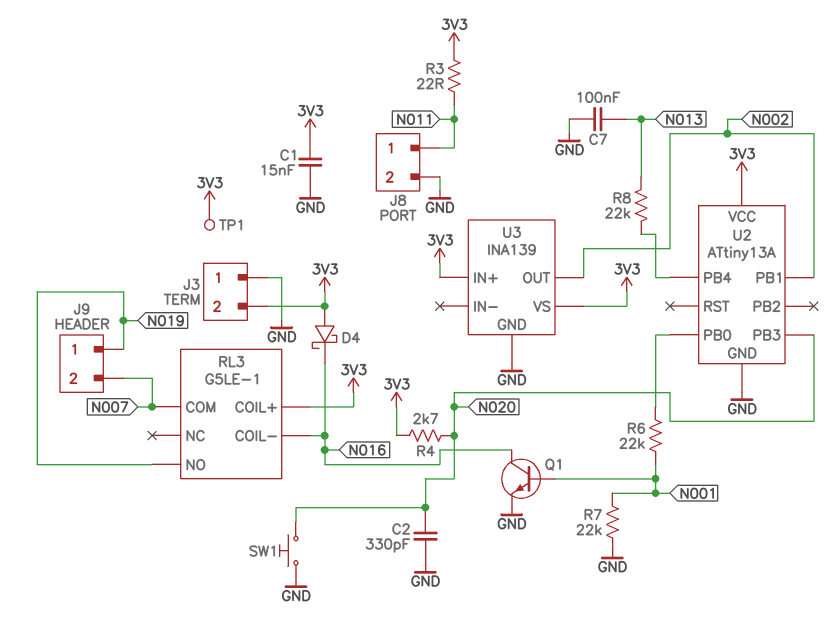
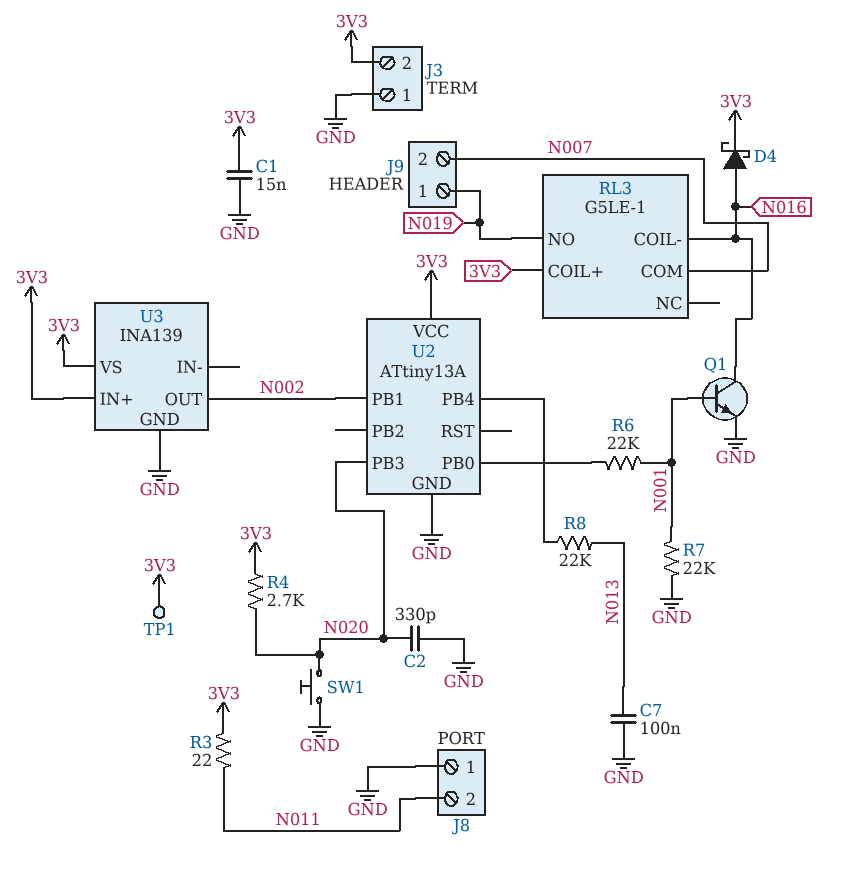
D4: schottky (A 3V3, K N016) -> schottky (A N016, K 3V3)
J8 pin 1: N011 -> GND
J8 pin 2: GND -> N011

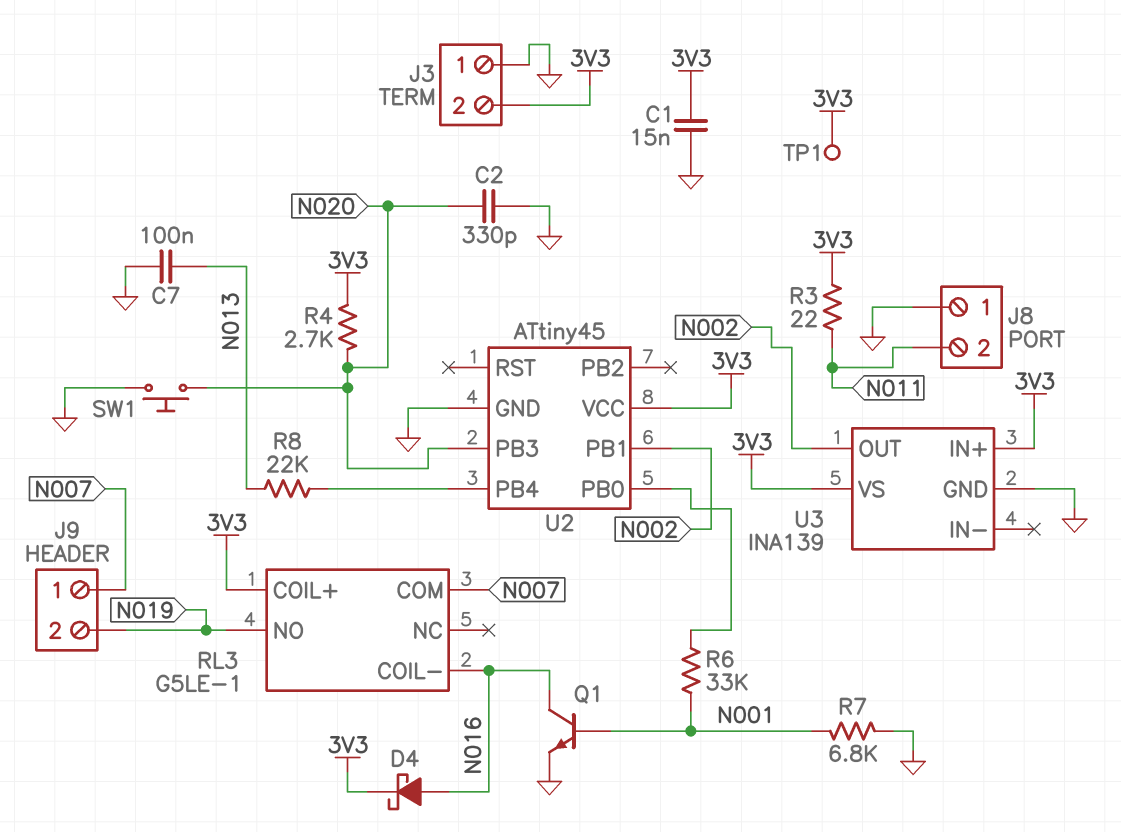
J9 pin 1: N019 -> N007
J9 pin 2: N007 -> N019
R6: 22k (N001, U2/PB0) -> 33k (N001, U2/PB0)
R7: 22k (GND, N001) -> 6.8k (GND, N001)
U2: ATtiny13A -> ATtiny45

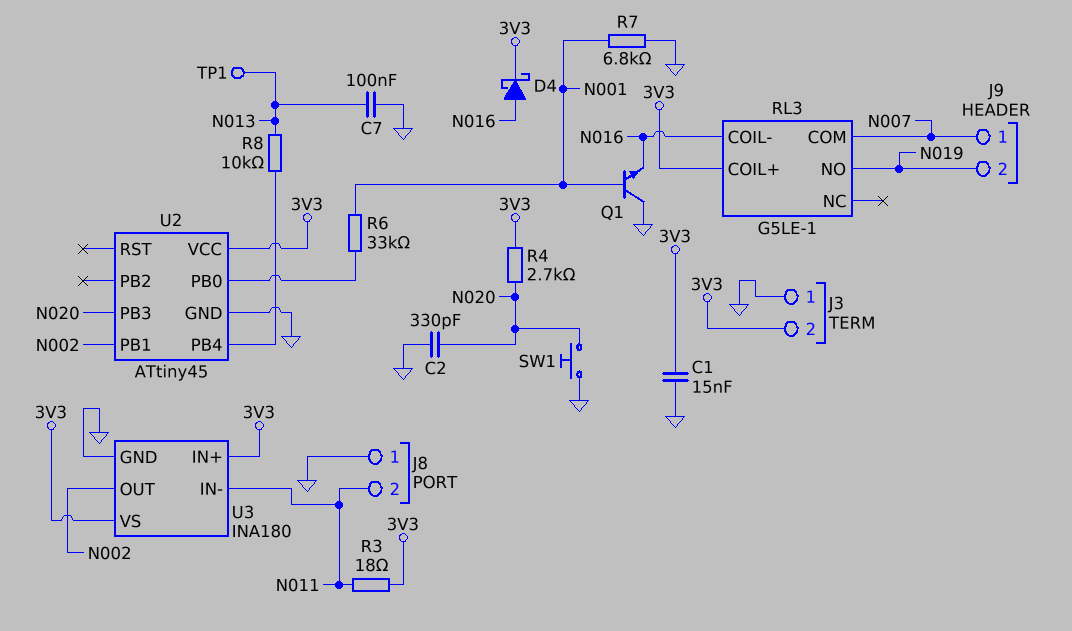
Q1: NPN (B N001, C N016, E GND) -> NPN (B N001, C GND, E N016)
R3: 22 (3V3, N011) -> 18 (3V3, N011)
R8: 22k (N013, U2/PB4) -> 10k (N013, U2/PB4)
TP1: test point (3V3) -> test point (N013)
U3: INA139 -> INA180
U3 pin IN-: none -> N011

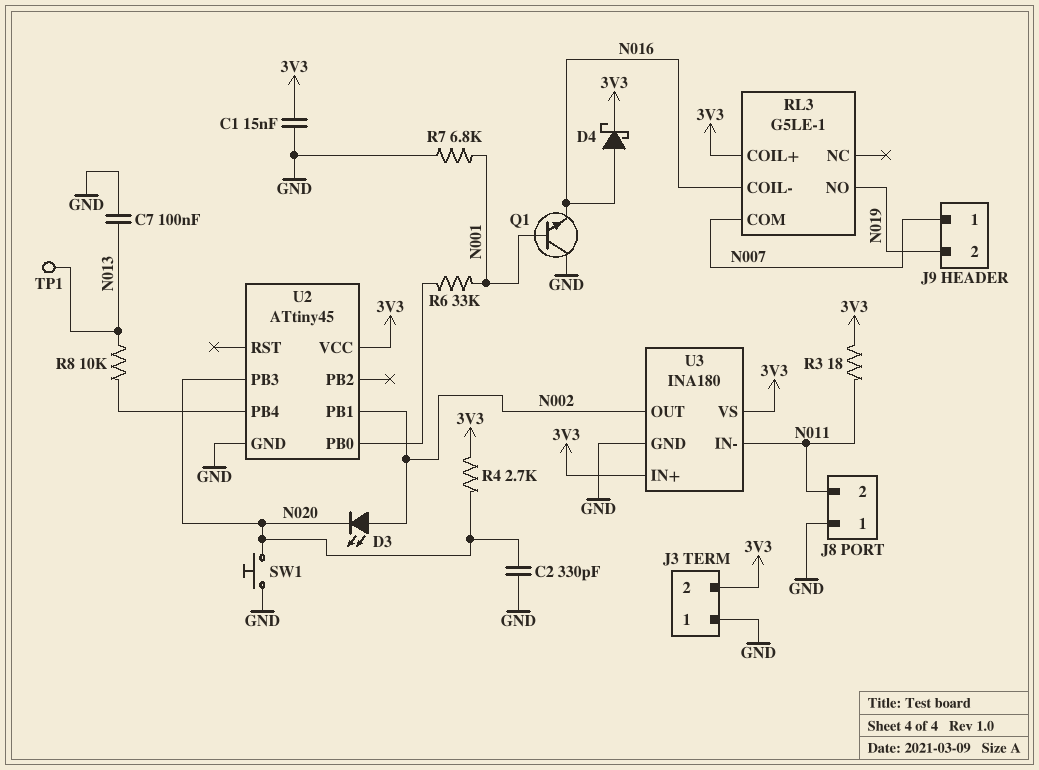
D3: none -> LED (A N002, K N020)

